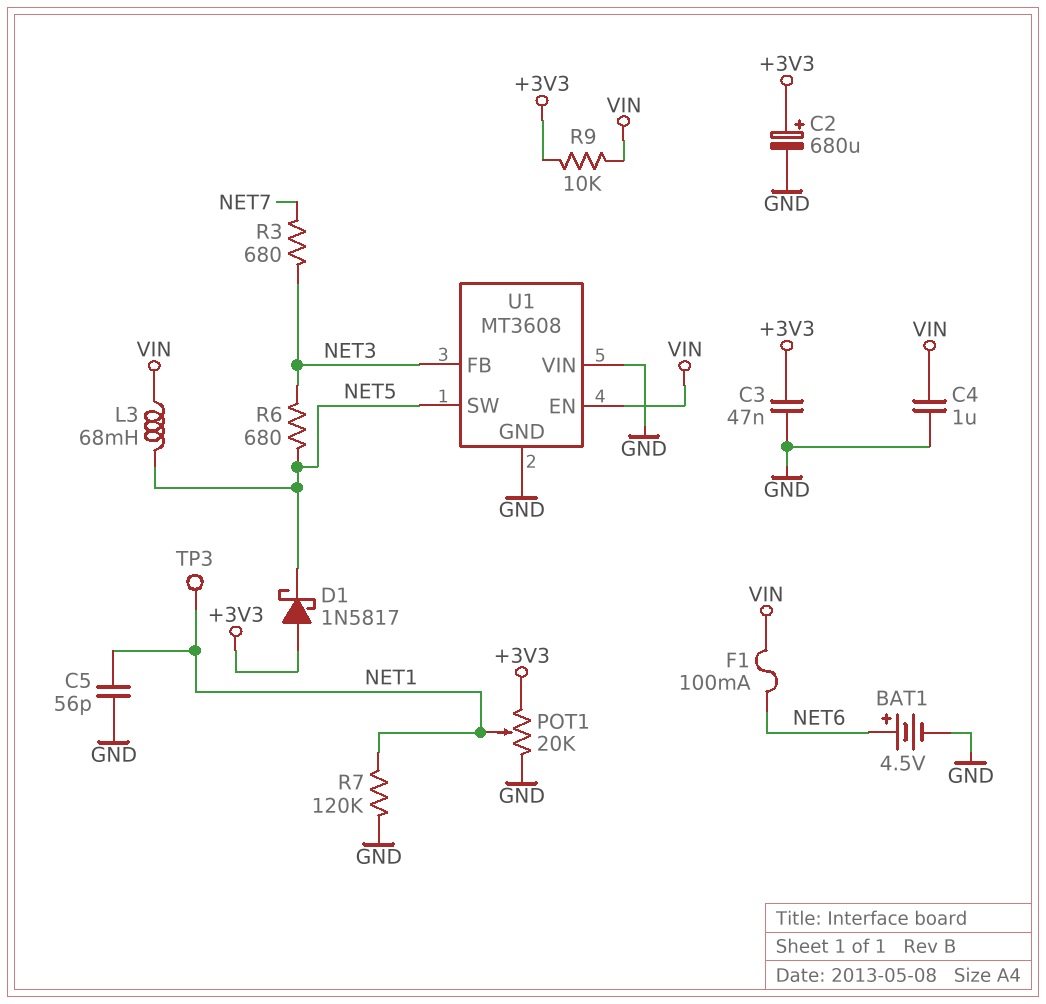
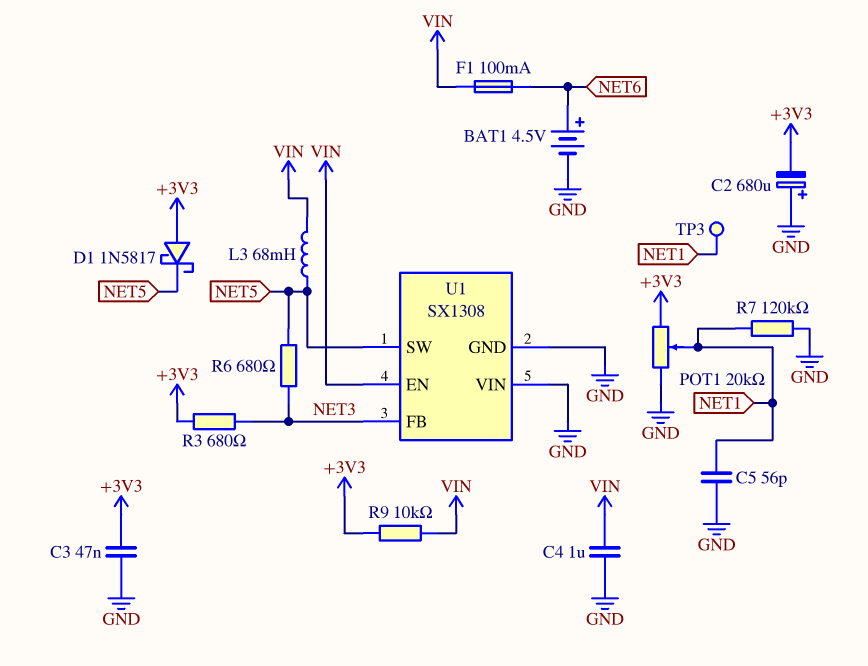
C2: 680uF (plus +3V3, minus GND) -> 680uF (plus GND, minus +3V3)
R3: 680 (NET3, NET7) -> 680 (+3V3, NET3)
U1: MT3608 -> SX1308

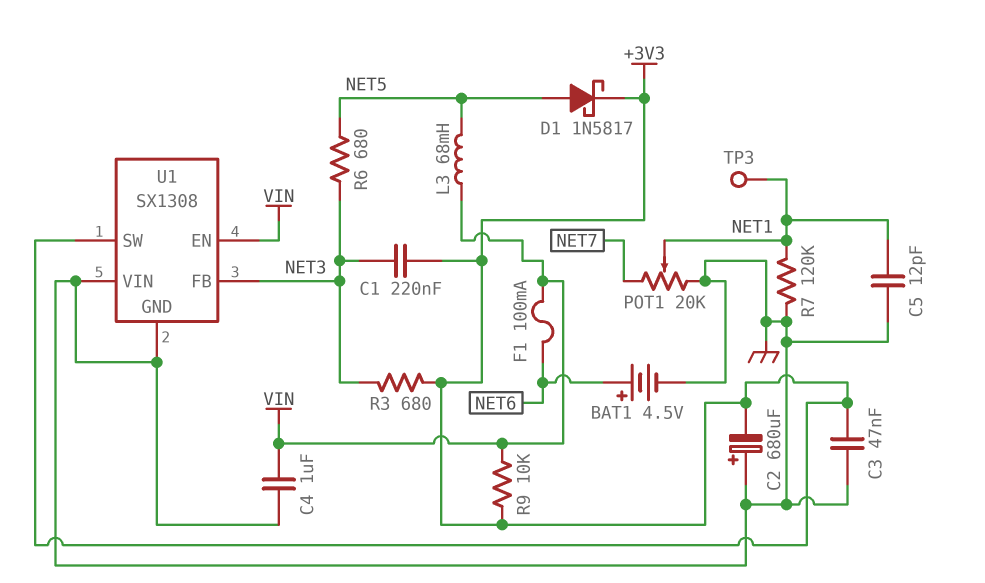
C1: none -> 220nF (+3V3, NET3)
C5: 56pF (GND, NET1) -> 12pF (GND, NET1)
D1: schottky 1N5817 (A +3V3, K NET5) -> schottky 1N5817 (A NET5, K +3V3)
POT1: 20k (+3V3, GND, wiper NET1) -> 20k (GND, NET7, wiper NET1)
U1 pin SW: NET5 -> +3V3

